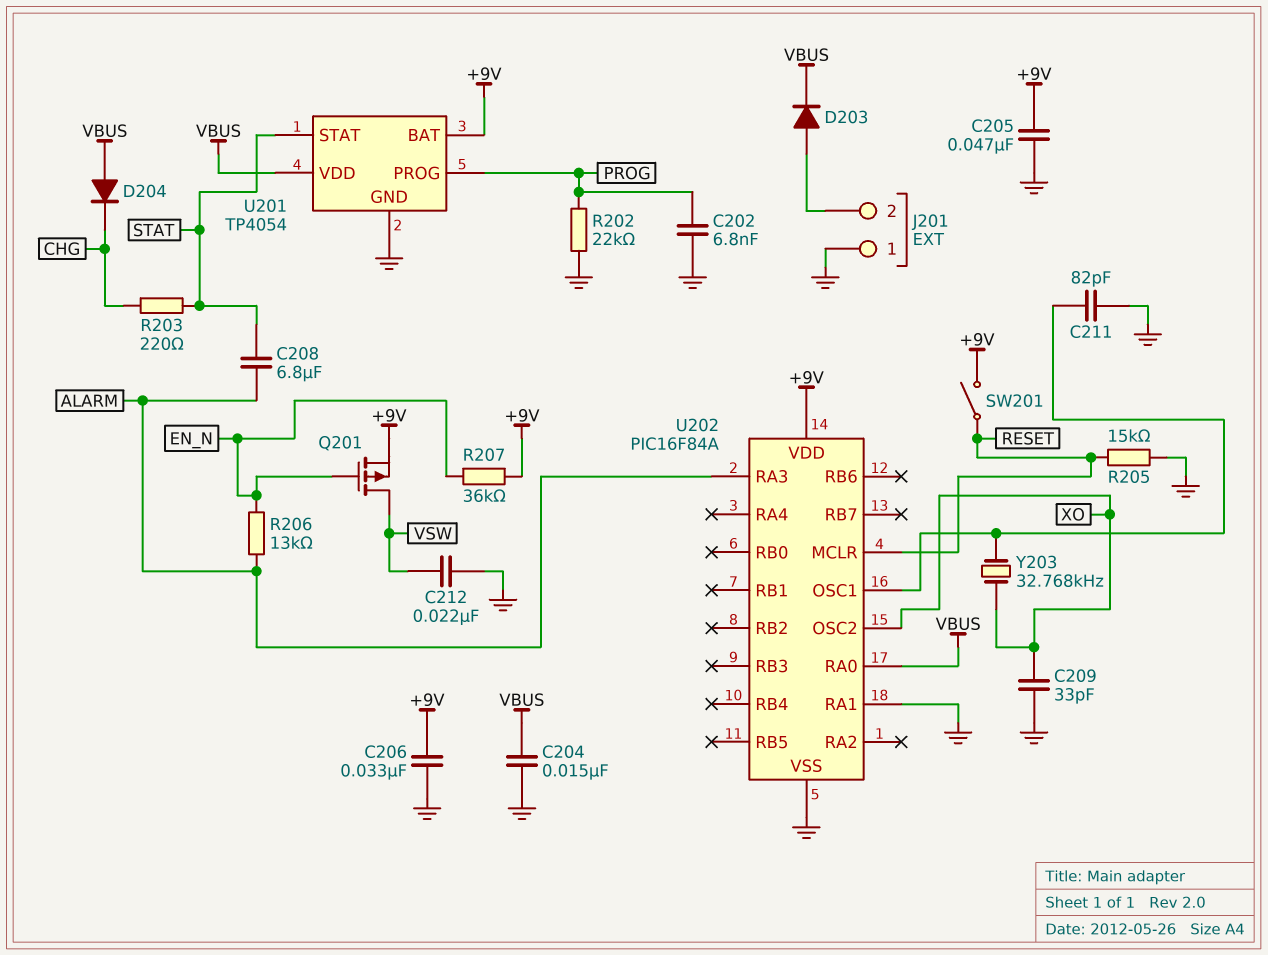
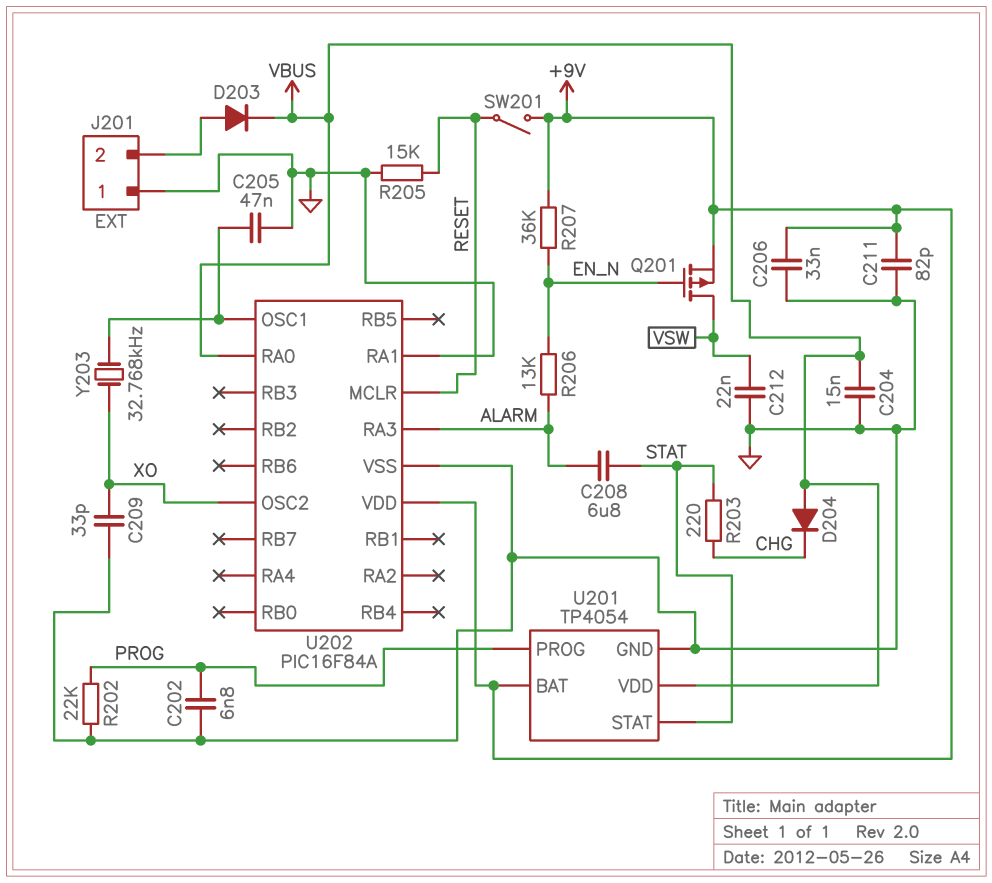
C205: 47nF (+9V, GND) -> 47nF (GND, U202/OSC1)
C211: 82pF (GND, U202/OSC1) -> 82pF (+9V, GND)

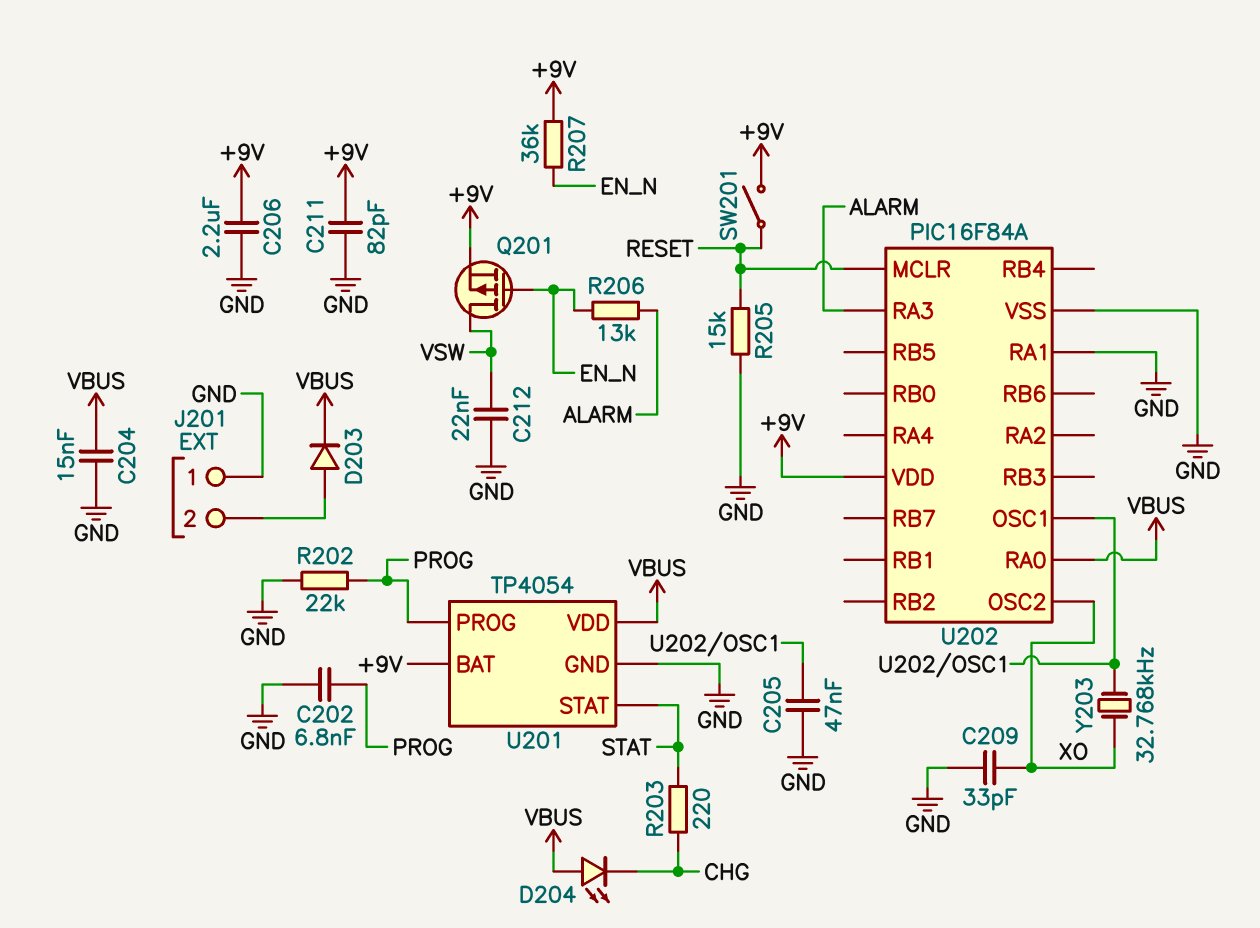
C206: 33nF (+9V, GND) -> 2.2uF (+9V, GND)
C208: 6.8uF (ALARM, STAT) -> none
D204: diode (A VBUS, K CHG) -> LED (A VBUS, K CHG)

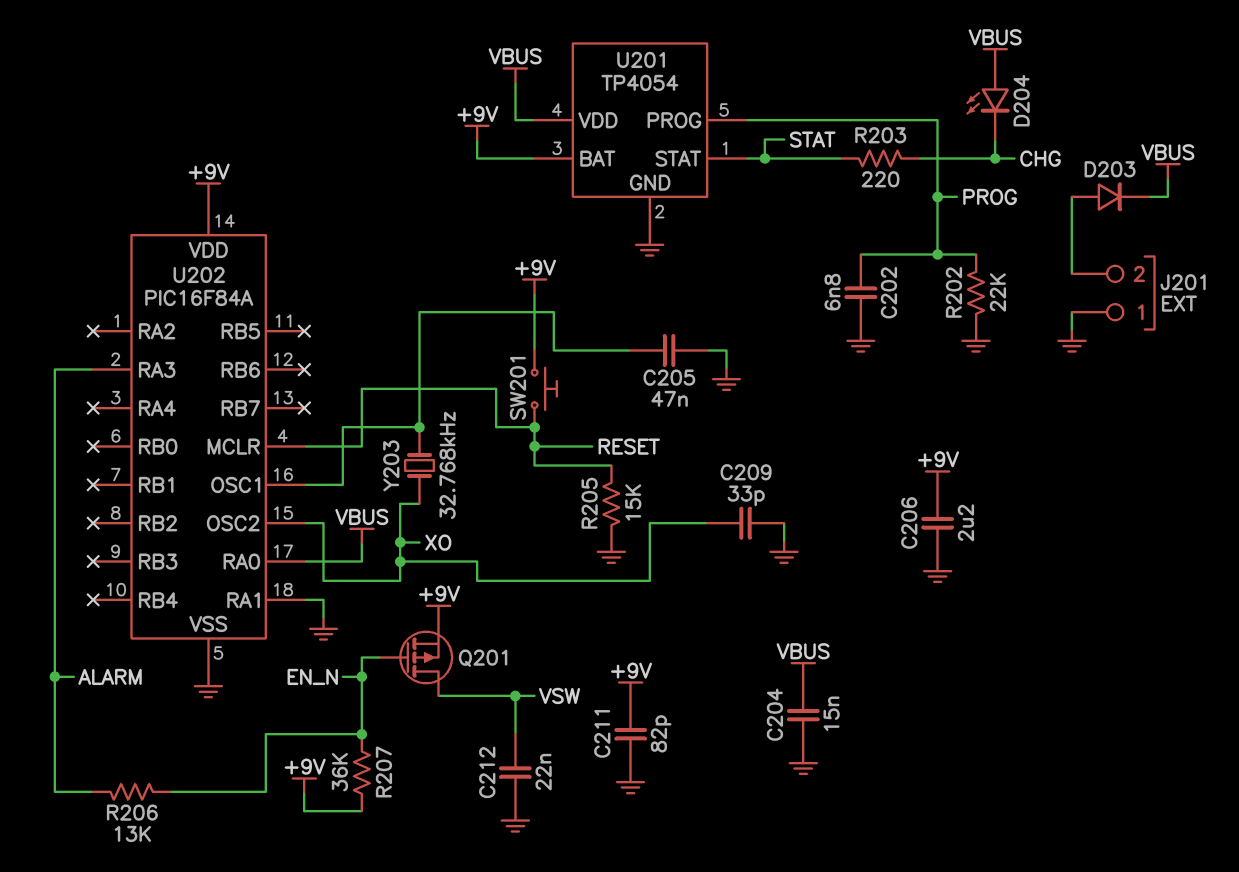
SW201: switch (+9V, RESET) -> button (+9V, RESET)

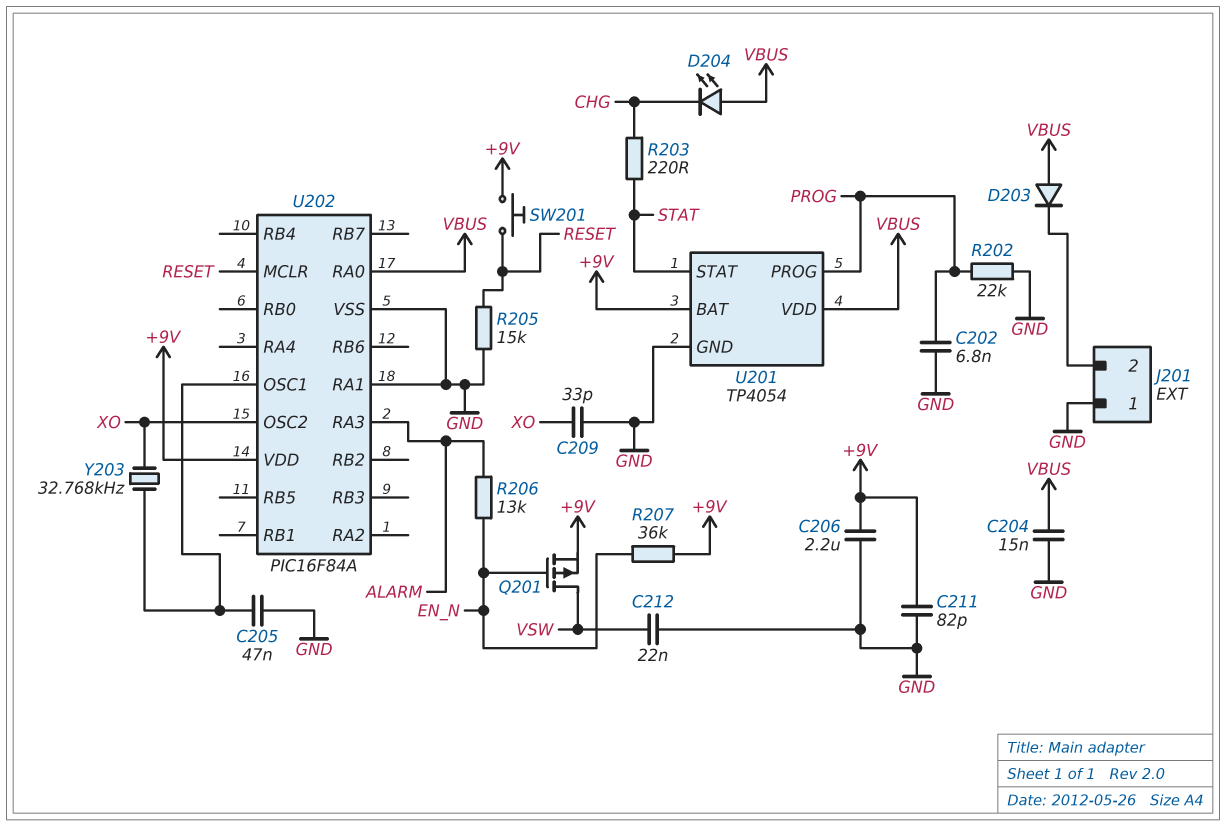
D203: diode (A J201/2, K VBUS) -> diode (A VBUS, K J201/2)

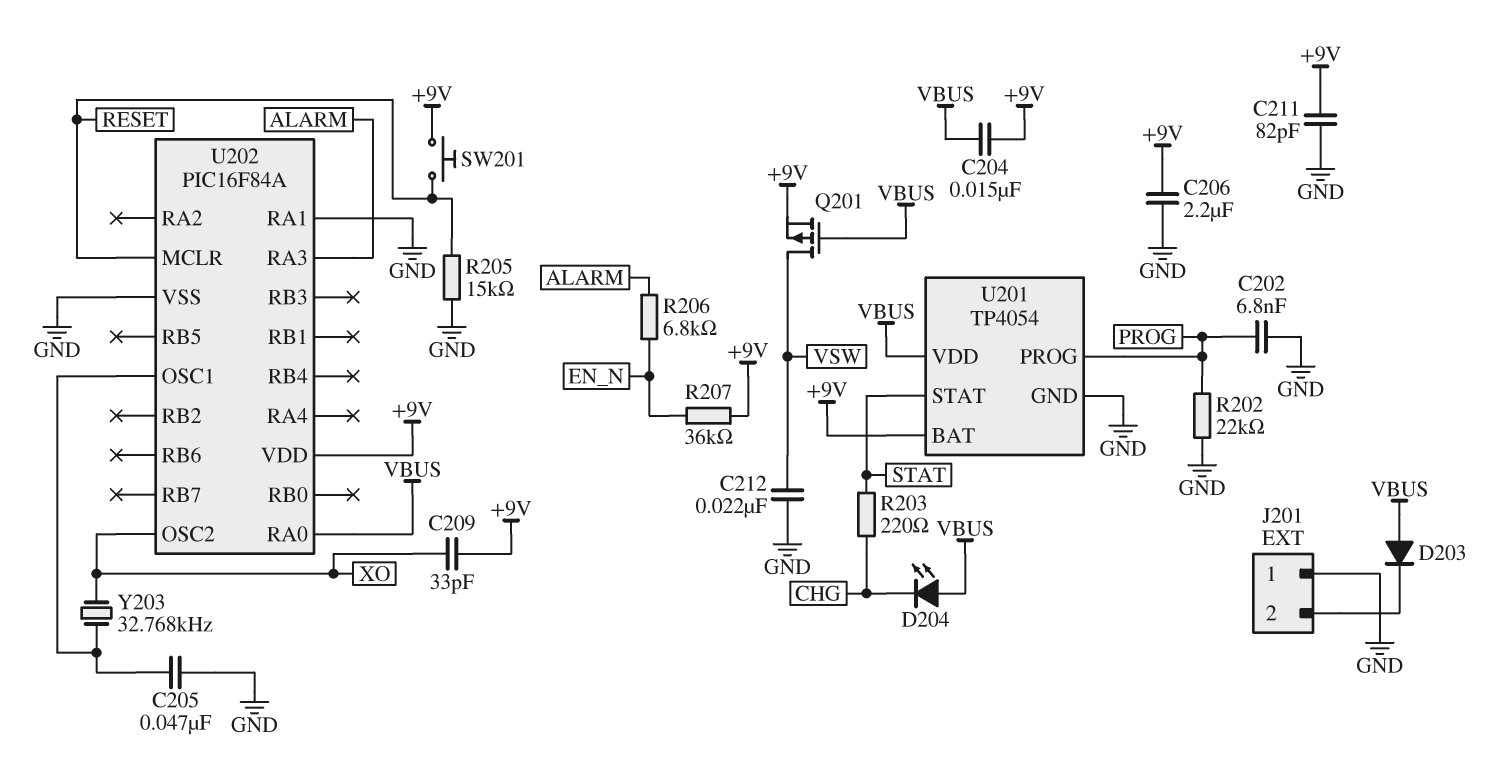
C204: 15nF (GND, VBUS) -> 15nF (+9V, VBUS)
C209: 33pF (GND, XO) -> 33pF (+9V, XO)
Q201: PMOS (G EN_N, D VSW, S +9V) -> PMOS (G VBUS, D VSW, S +9V)
R206: 13k (ALARM, EN_N) -> 6.8k (ALARM, EN_N)

